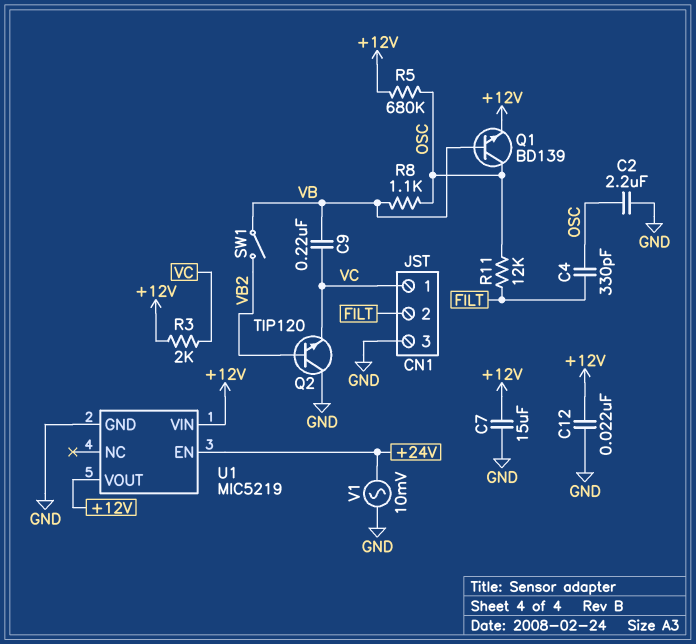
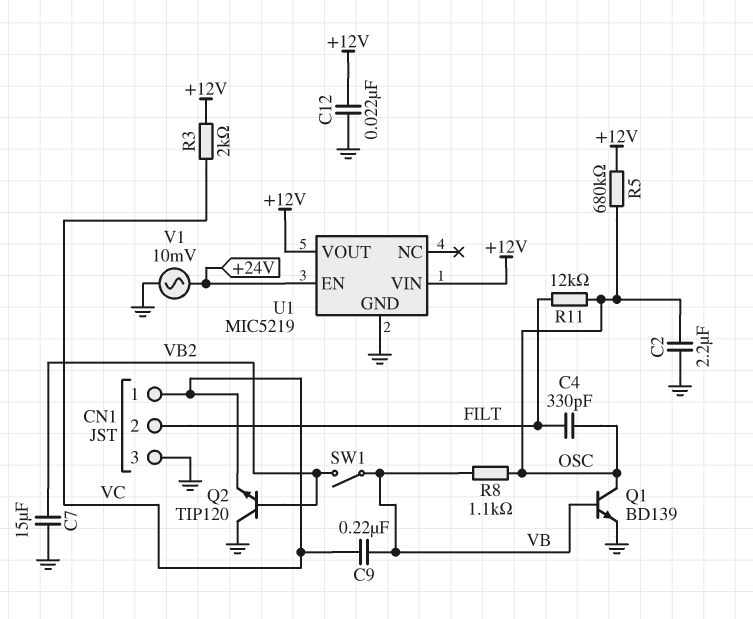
C7: 15uF (+12V, GND) -> 15uF (GND, VB2)
Q1: NPN BD139 (B VB, C OSC, E +12V) -> NPN BD139 (B VB, C OSC, E GND)

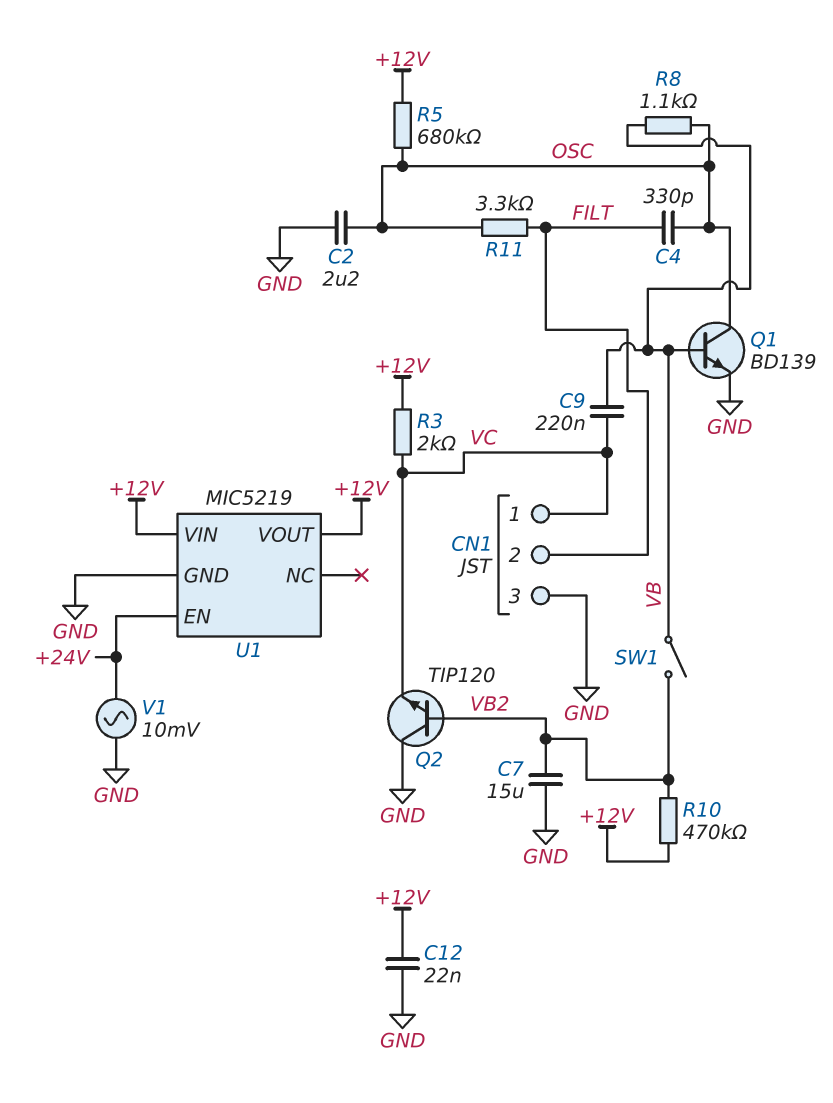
R10: none -> 470k (+12V, VB2)
R11: 12k (FILT, OSC) -> 3.3k (FILT, OSC)

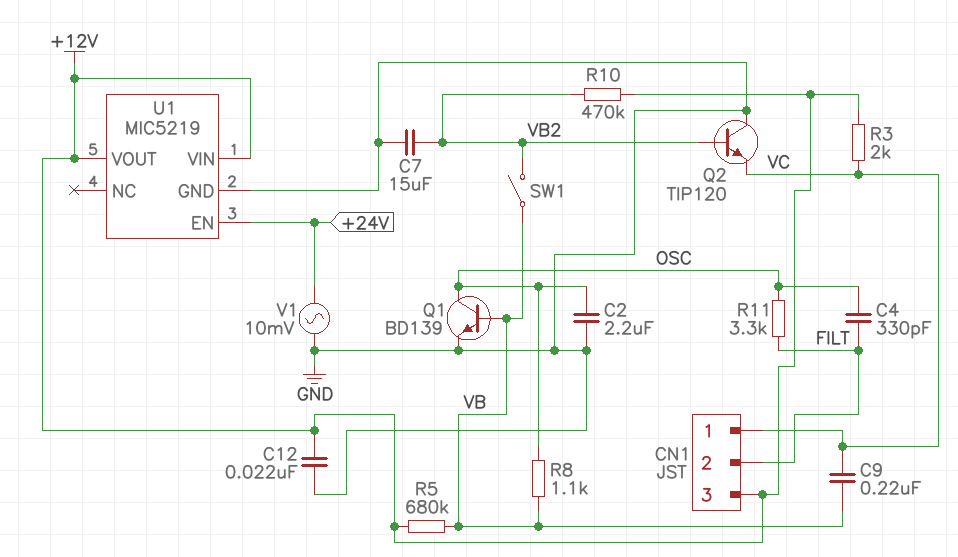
CN1 pin 3: GND -> +12V
R5: 680k (+12V, OSC) -> 680k (+12V, VB)

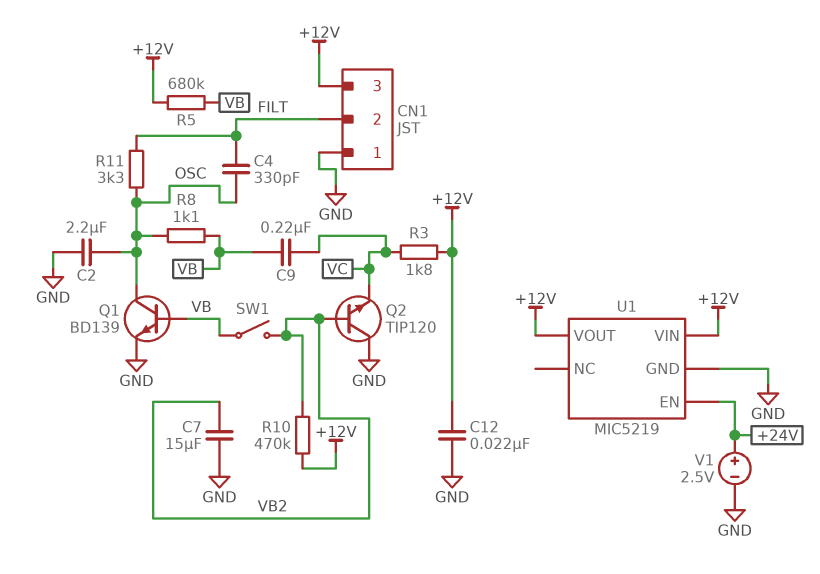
CN1 pin 1: VC -> GND
R3: 2k (+12V, VC) -> 1.8k (+12V, VC)
V1: AC 10mV (+24V, GND) -> 2.5V (plus +24V, minus GND)

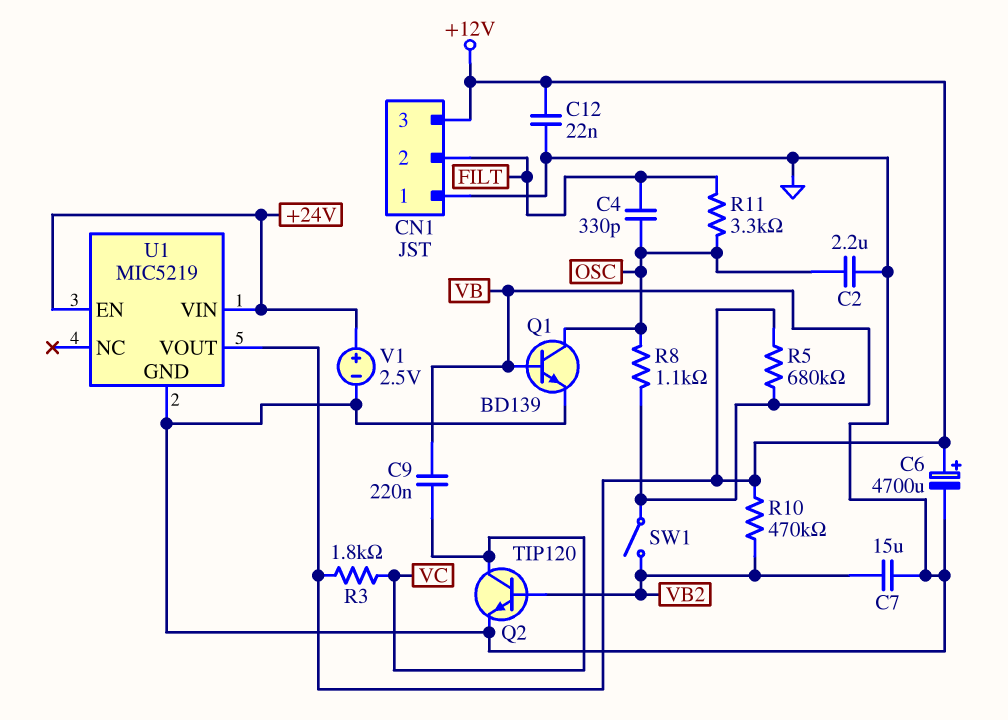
C6: none -> 4700uF (plus +12V, minus GND)
Q2: NPN TIP120 (B VB2, C GND, E VC) -> NPN TIP120 (B VB2, C VC, E GND)
U1 pin VIN: +12V -> +24V

